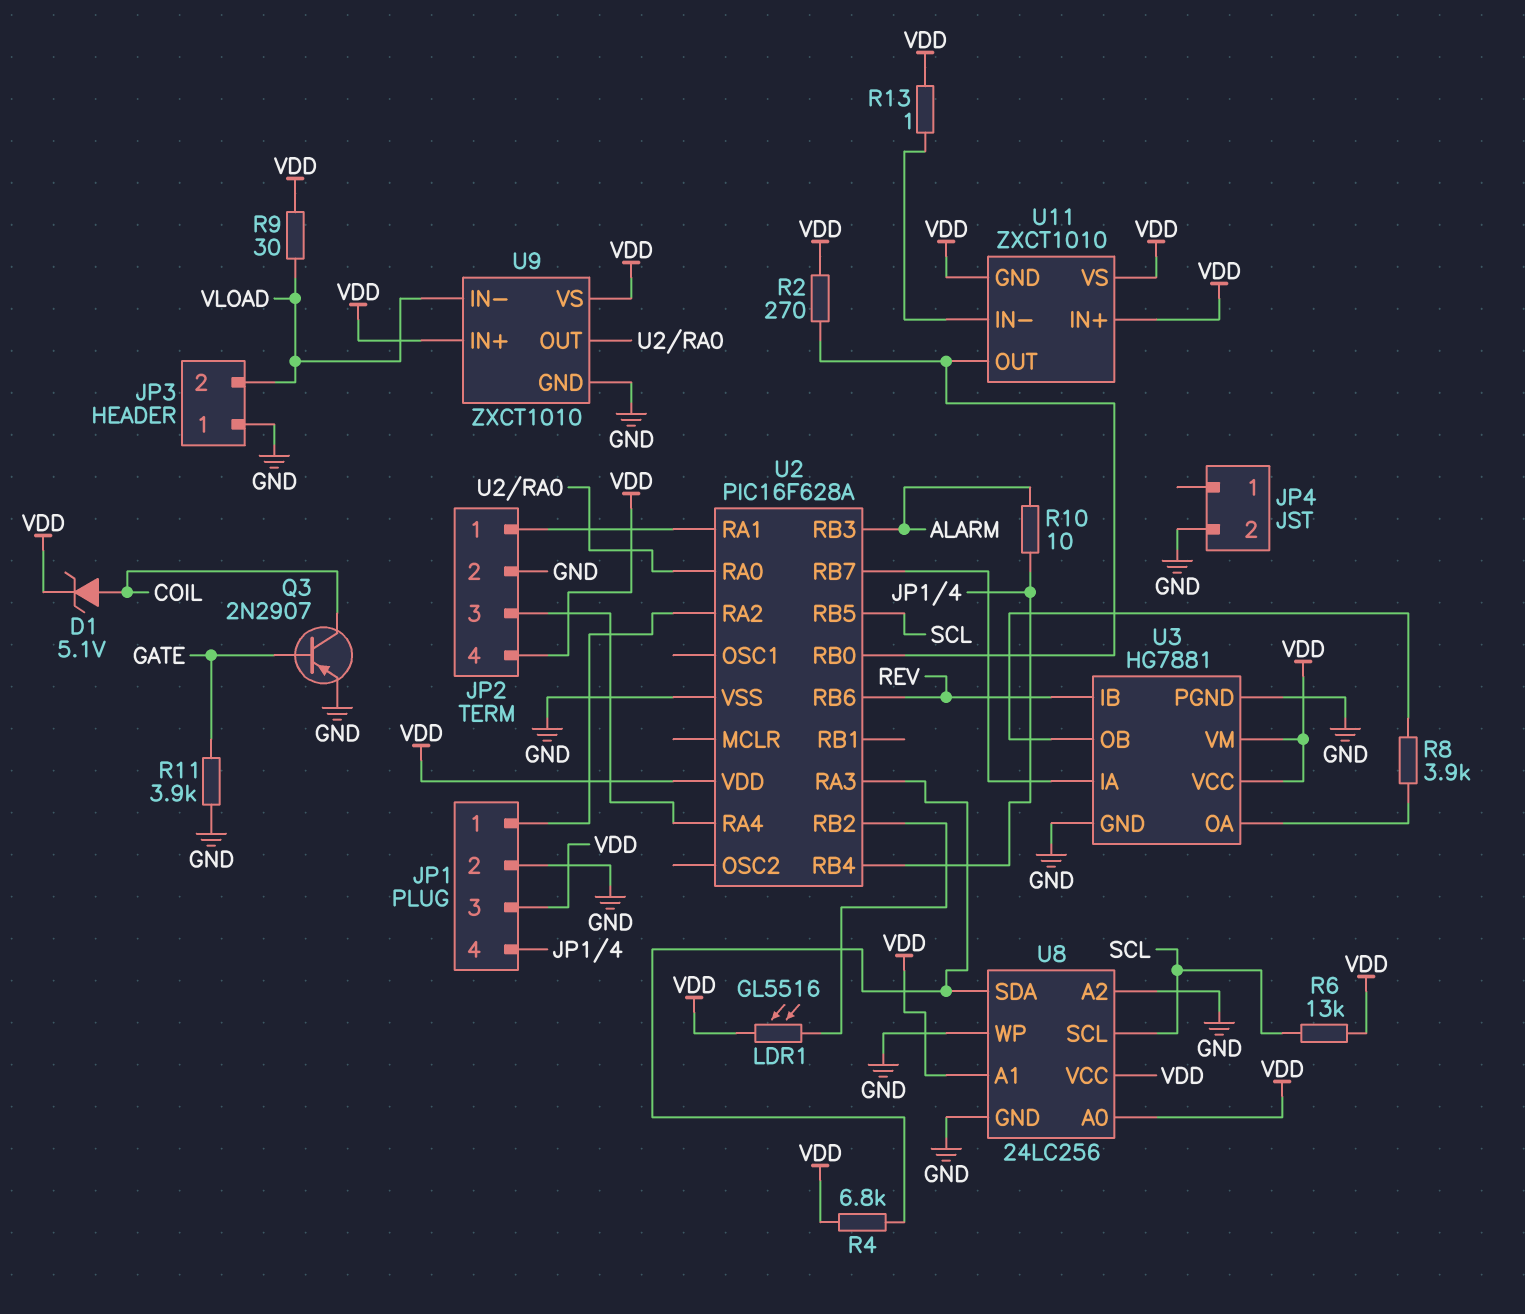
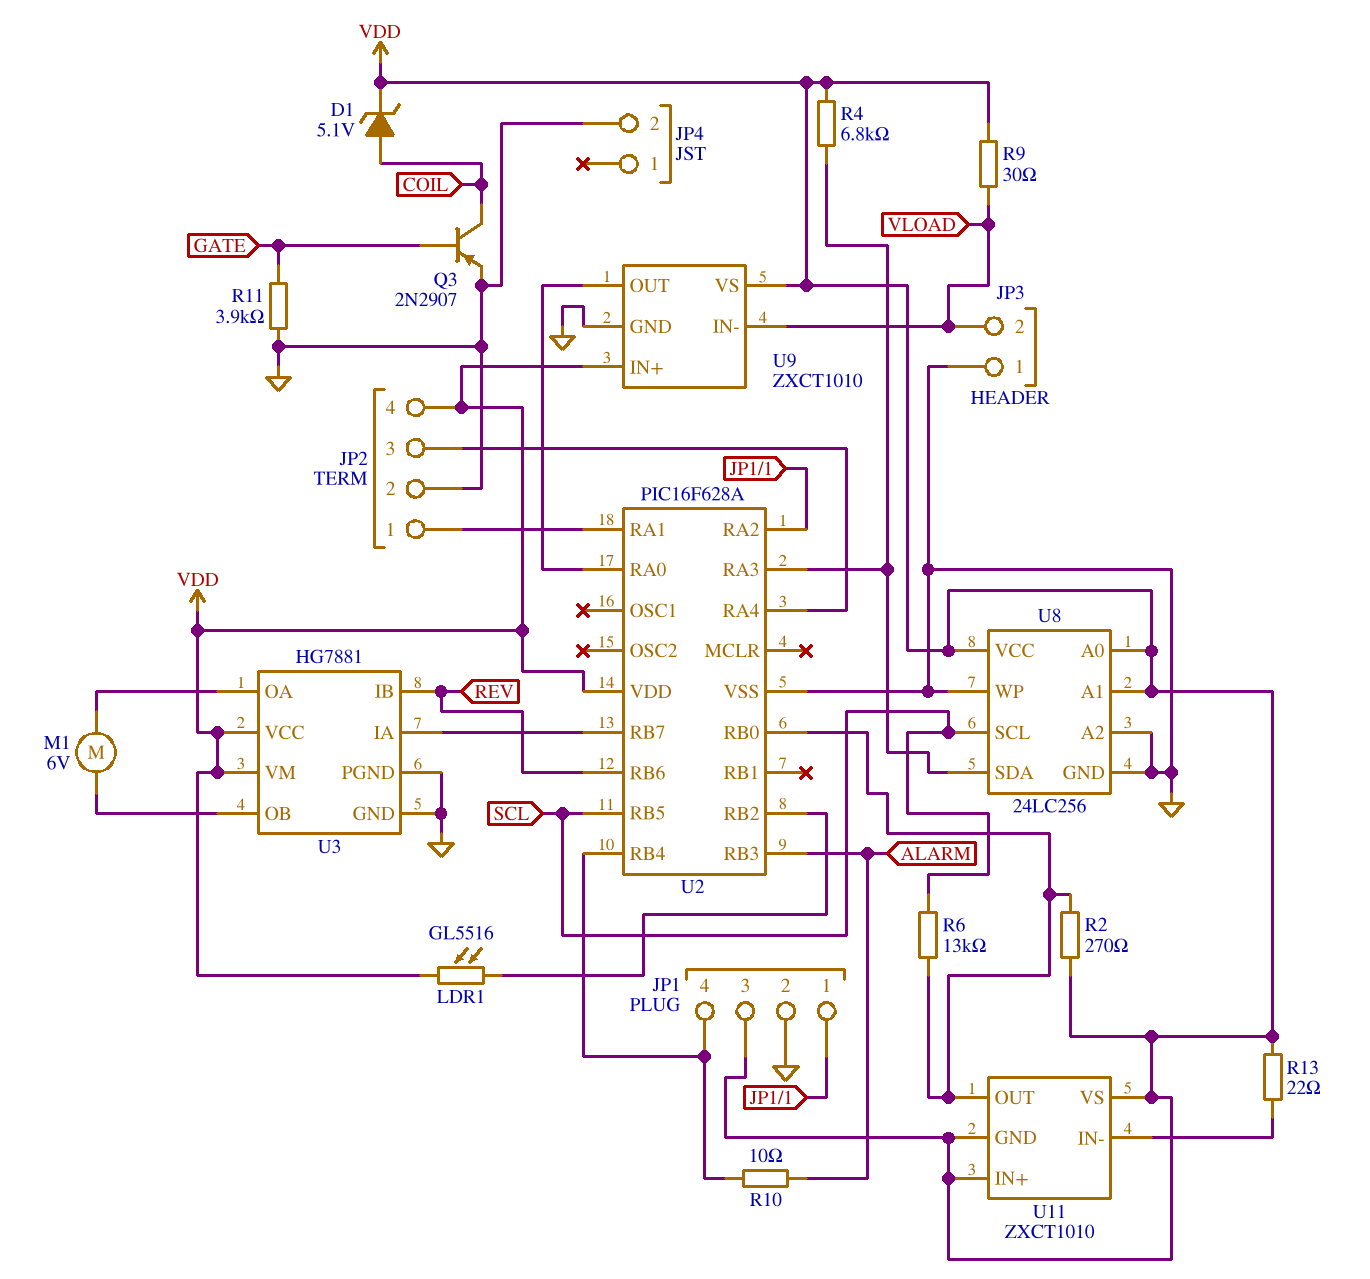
M1: none -> motor 6V (U3/OA, U3/OB)
R6: 13k (SCL, VDD) -> 13k (SCL, U2/RB0)
R8: 3.9k (U3/OA, U3/OB) -> none
R13: 1 (U11/IN-, VDD) -> 22 (U11/IN-, VDD)

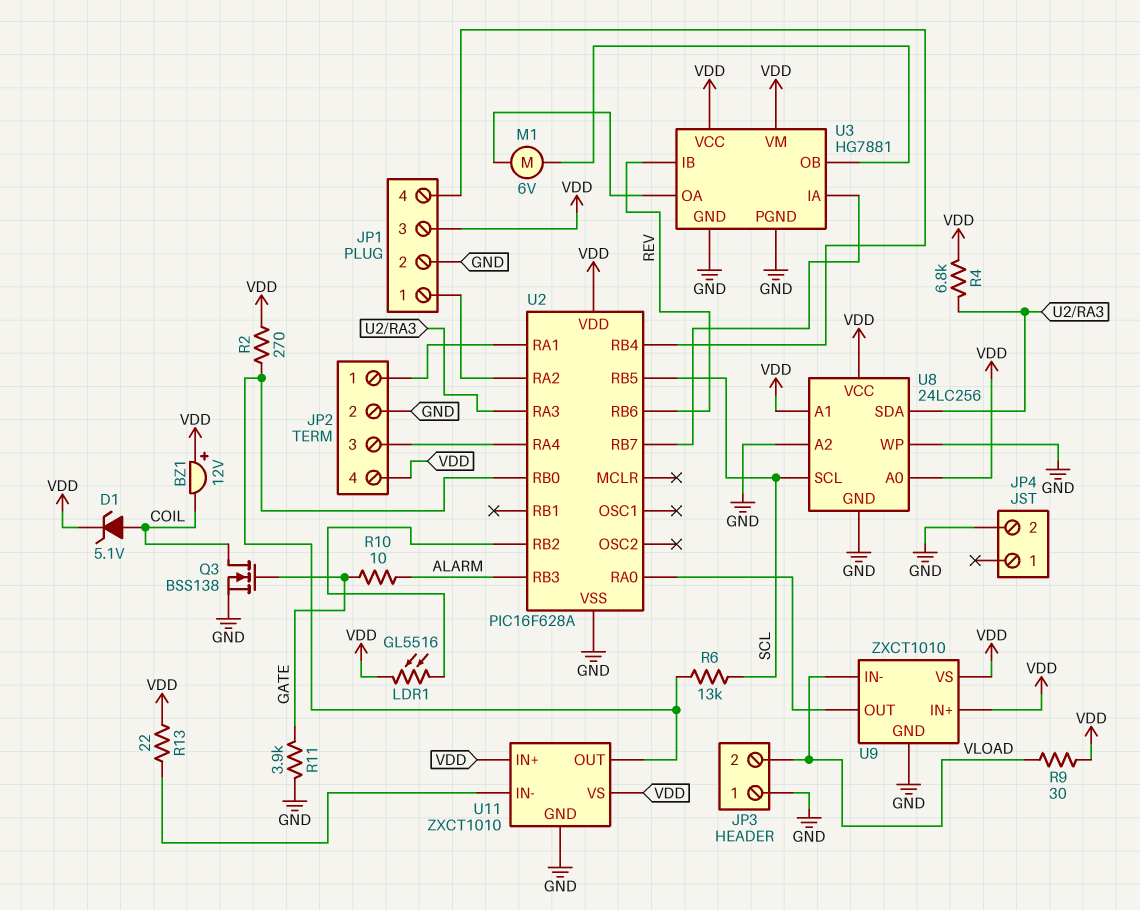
BZ1: none -> buzzer 12V (plus VDD, minus COIL)
Q3: PNP 2N2907 (B GATE, C COIL, E GND) -> NMOS BSS138 (G GATE, D COIL, S GND)
R10: 10 (ALARM, JP1/4) -> 10 (ALARM, GATE)
U11 pin GND: VDD -> GND

